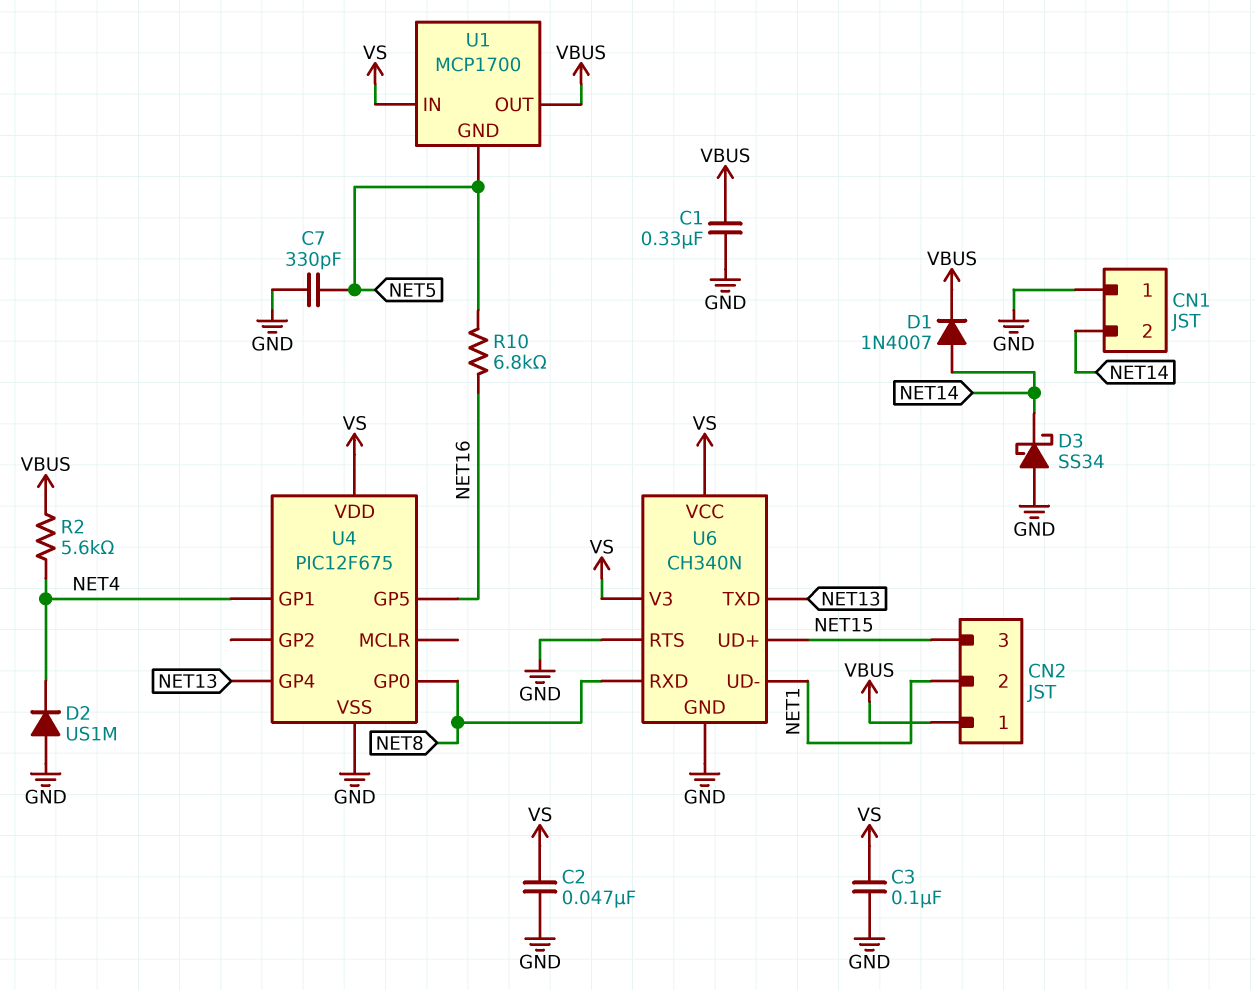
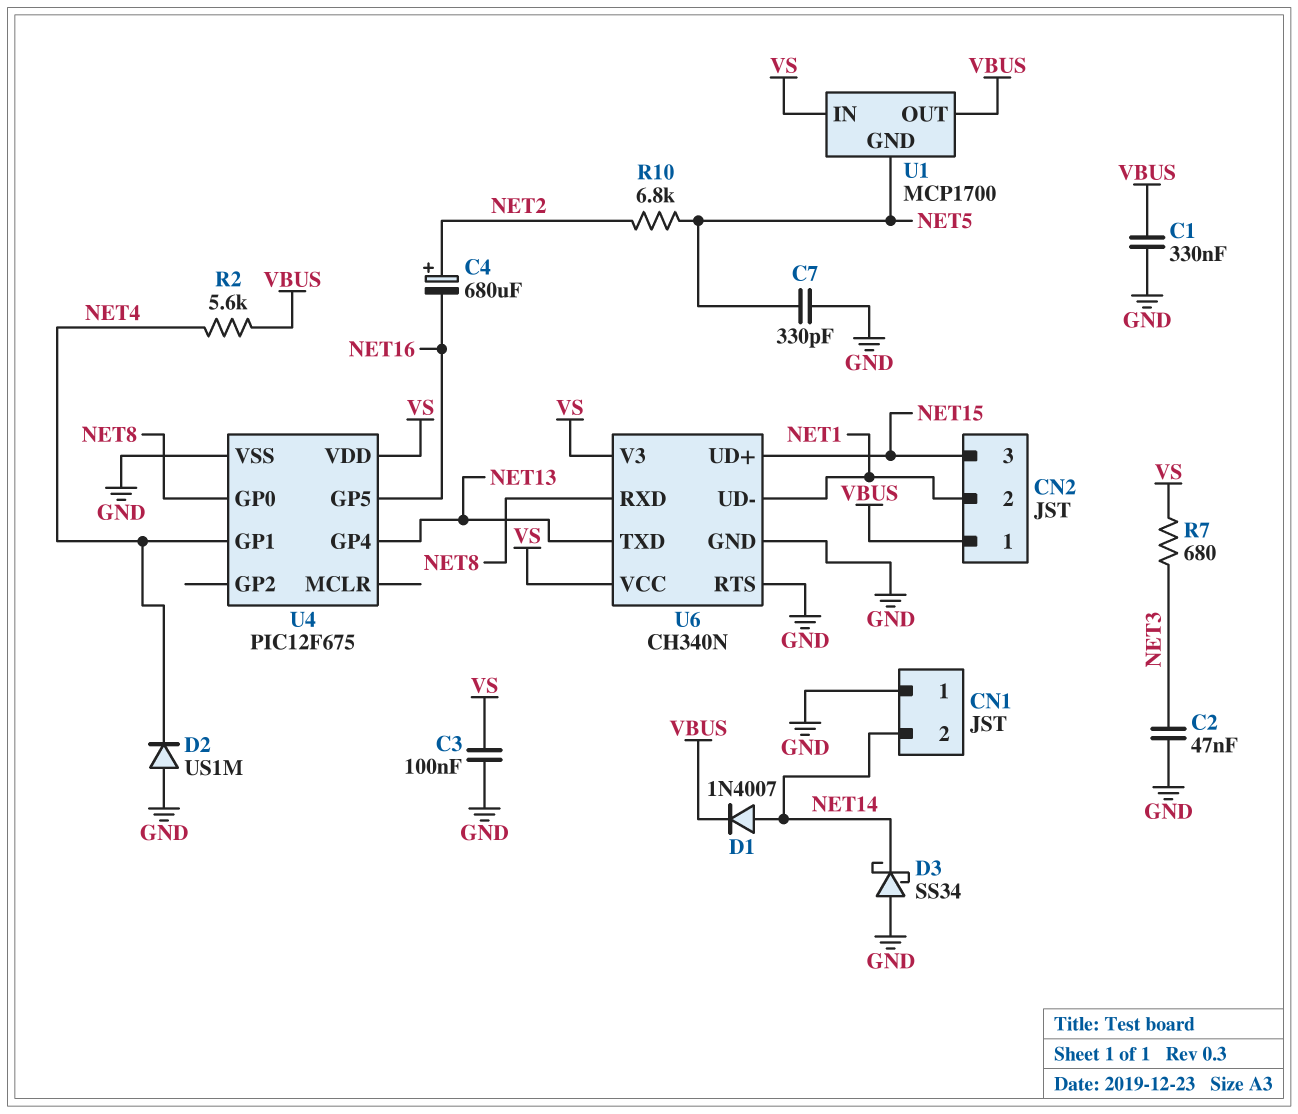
C2: 47nF (GND, VS) -> 47nF (GND, NET3)
C4: none -> 680uF (plus NET2, minus NET16)
R7: none -> 680 (NET3, VS)
R10: 6.8k (NET5, NET16) -> 6.8k (NET2, NET5)

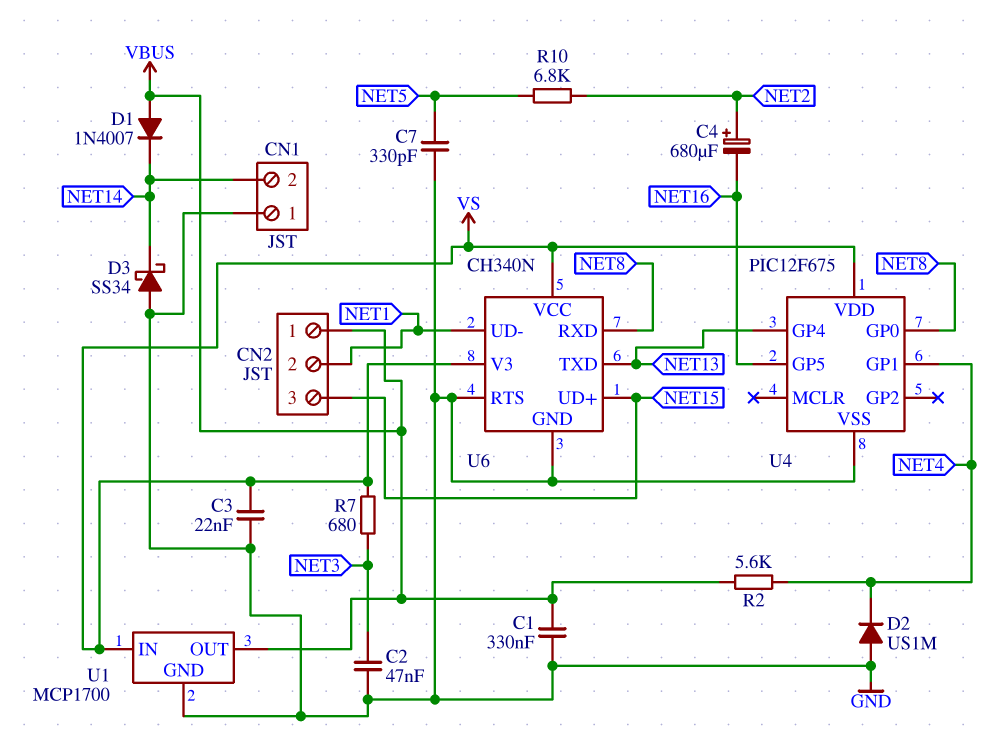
C3: 100nF (GND, VS) -> 22nF (GND, VS)
D1: diode 1N4007 (A NET14, K VBUS) -> diode 1N4007 (A VBUS, K NET14)
U1 pin GND: NET5 -> GND

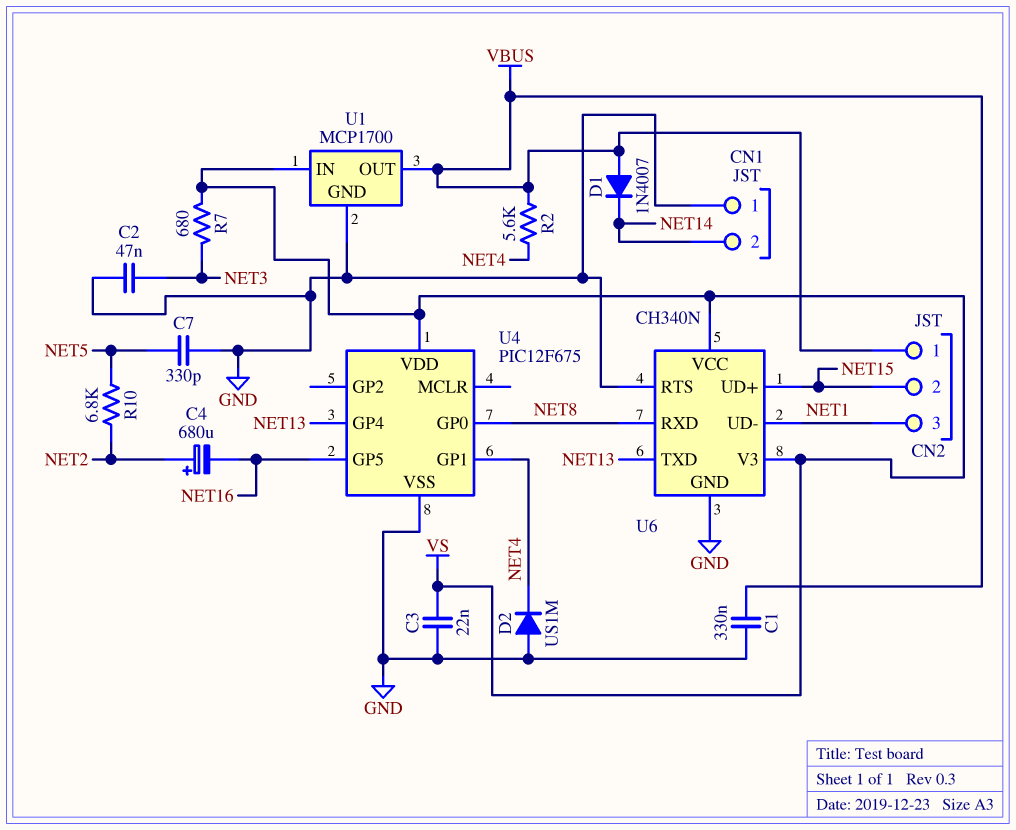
CN2 pin 2: NET1 -> NET15
CN2 pin 3: NET15 -> NET1
D3: schottky SS34 (A GND, K NET14) -> none

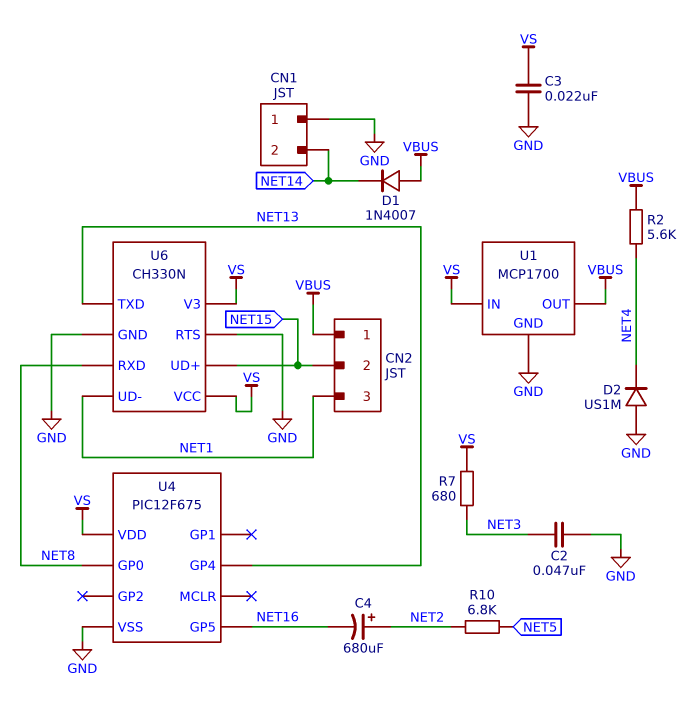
C1: 330nF (GND, VBUS) -> none
C7: 330pF (GND, NET5) -> none
U4 pin GP1: NET4 -> none
U6: CH340N -> CH330N

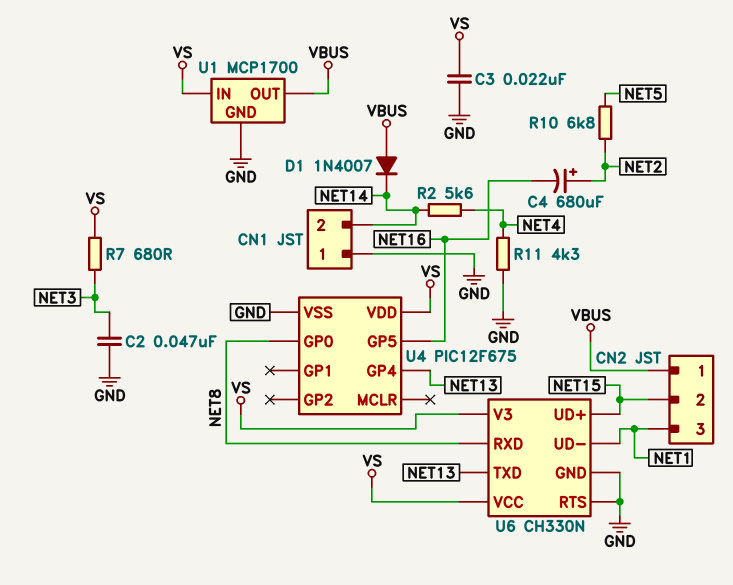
D2: diode US1M (A GND, K NET4) -> none
R2: 5.6k (NET4, VBUS) -> 5.6k (NET4, NET14)
R11: none -> 4.3k (GND, NET4)

